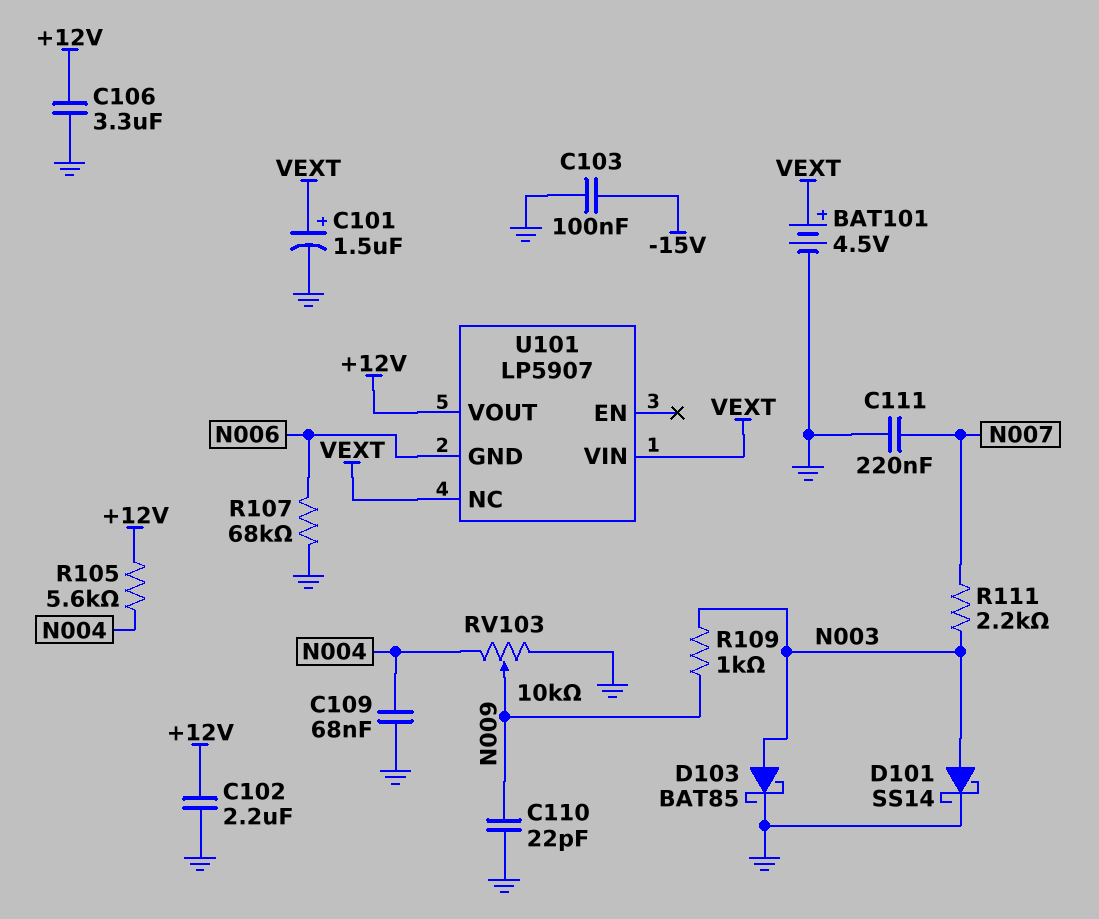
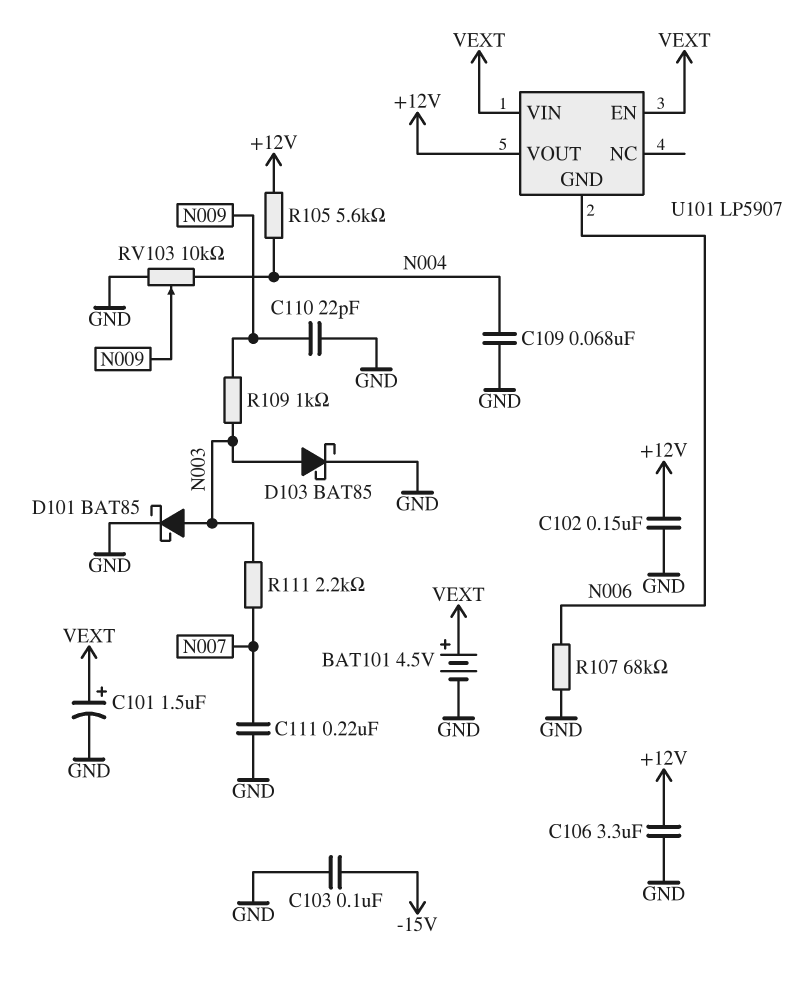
C102: 2.2uF (+12V, GND) -> 150nF (+12V, GND)
D101: schottky SS14 (A N003, K GND) -> schottky BAT85 (A N003, K GND)
U101 pin EN: none -> VEXT
U101 pin NC: VEXT -> none

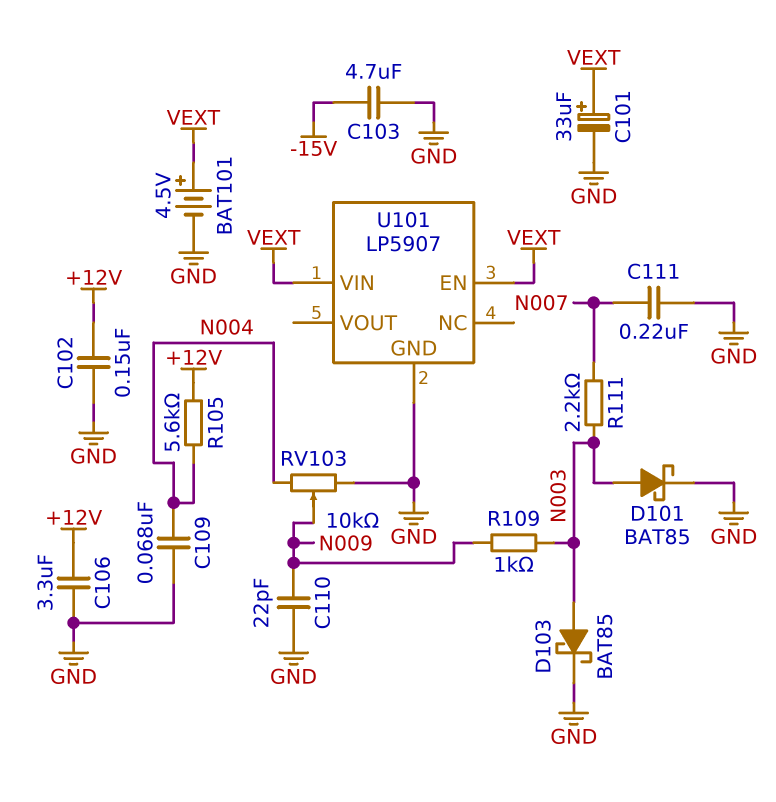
C101: 1.5uF (plus VEXT, minus GND) -> 33uF (plus VEXT, minus GND)
C103: 100nF (-15V, GND) -> 4.7uF (-15V, GND)
R107: 68k (GND, N006) -> none
U101 pin GND: N006 -> GND
U101 pin VOUT: +12V -> none

